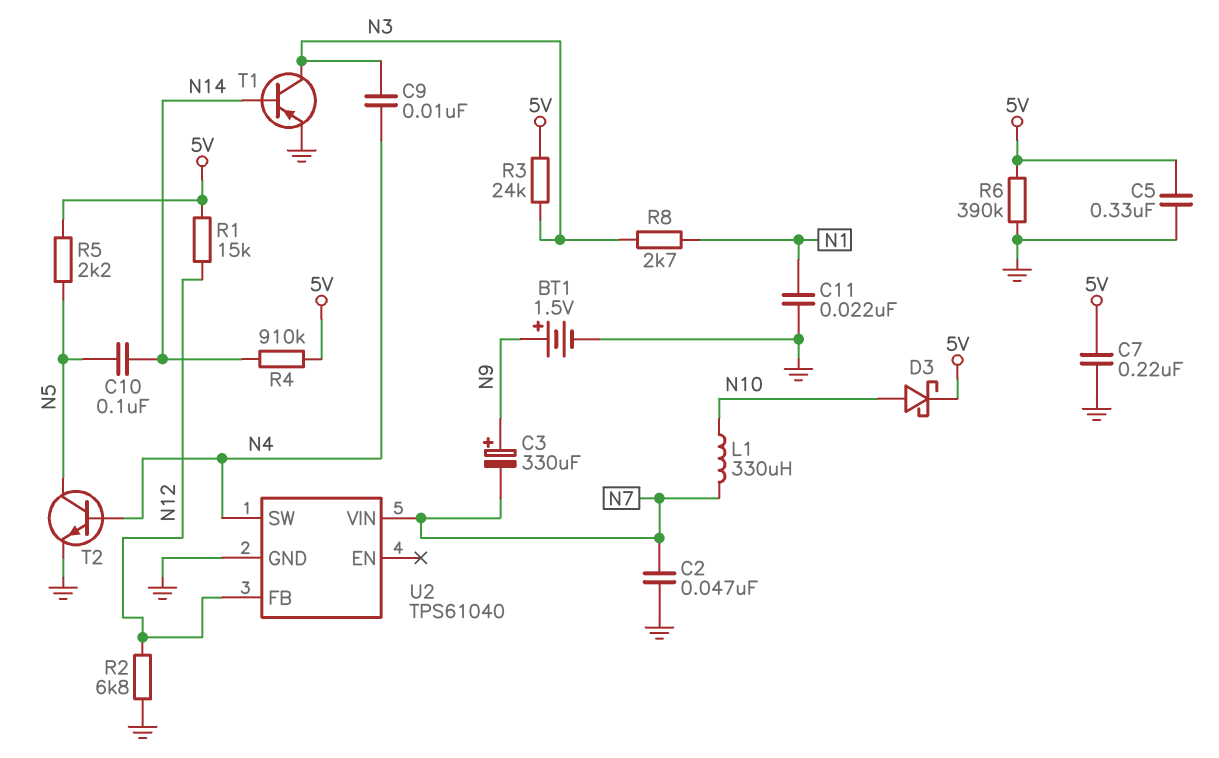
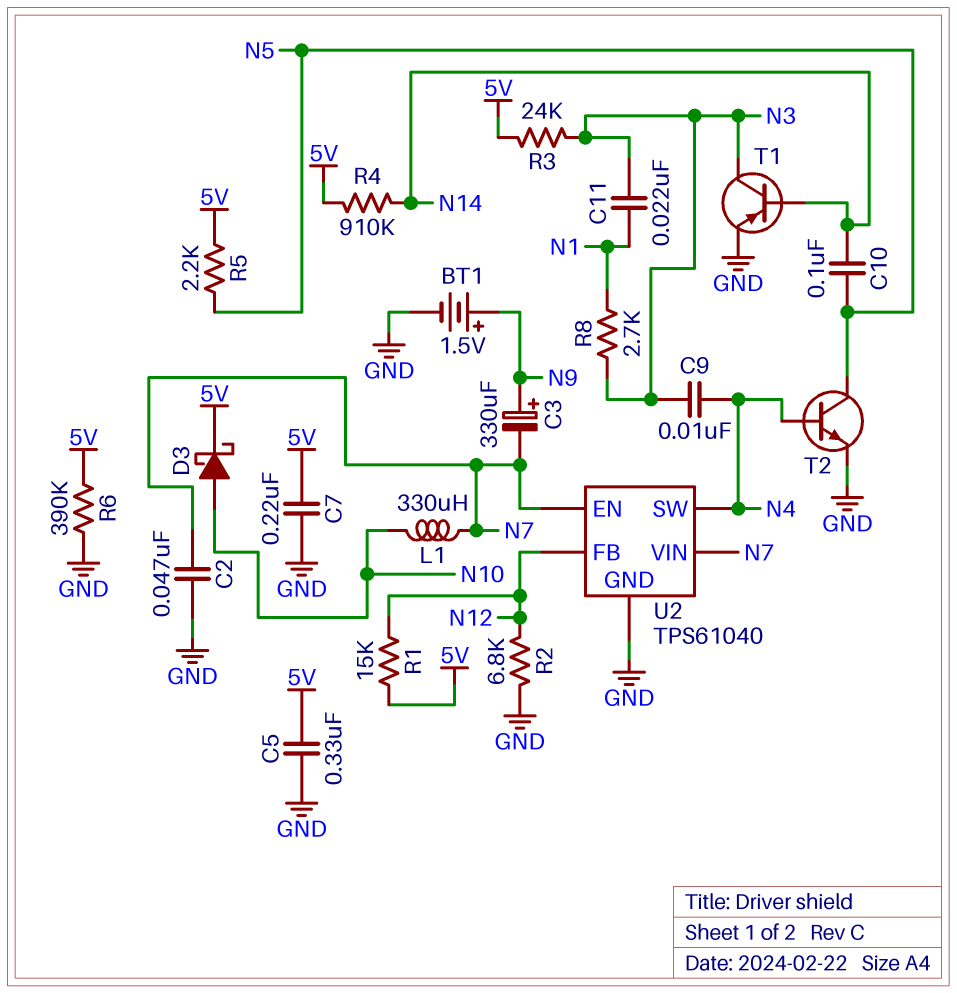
C11: 22nF (GND, N1) -> 22nF (N1, N3)
U2 pin EN: none -> N7

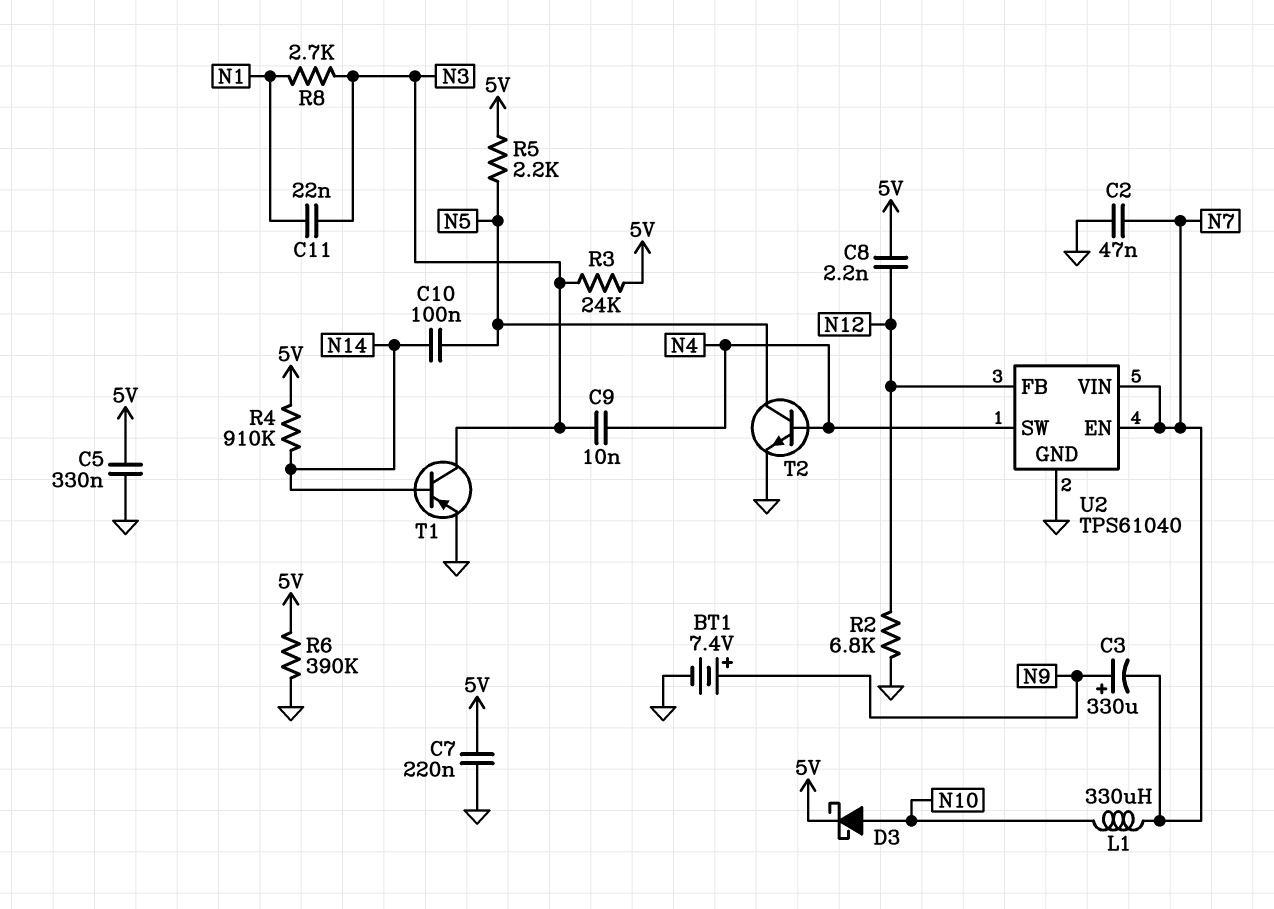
BT1: 1.5V (plus N9, minus GND) -> 7.4V (plus N9, minus GND)
C8: none -> 2.2nF (5V, N12)
R1: 15k (5V, N12) -> none

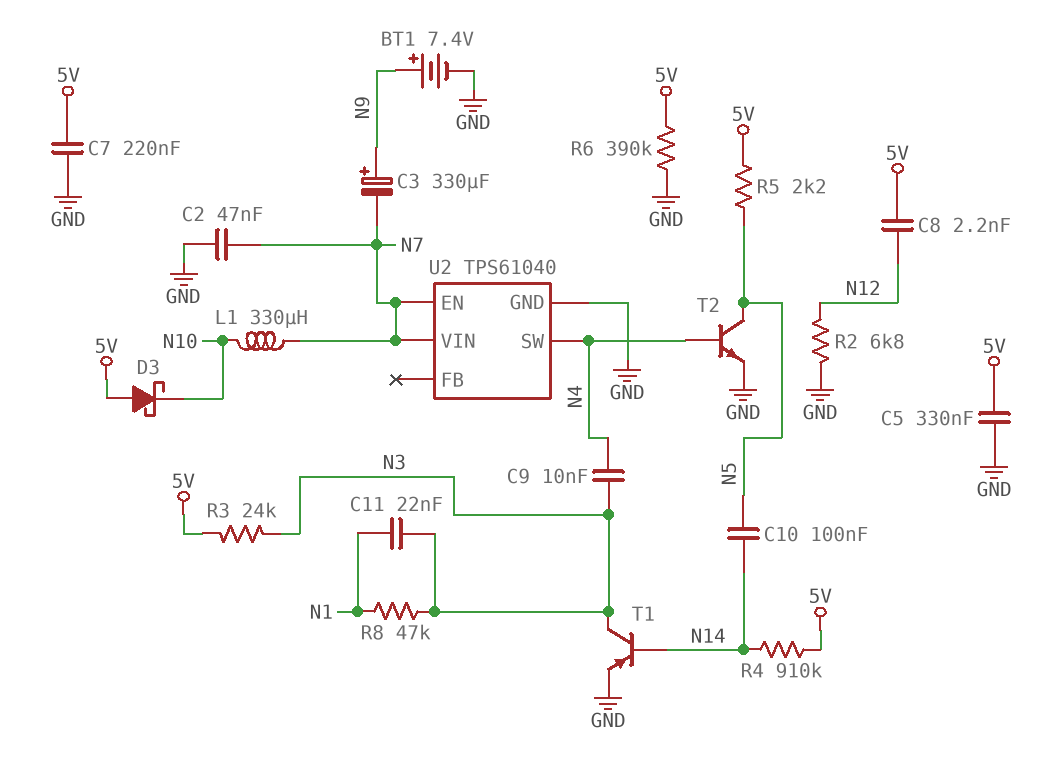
D3: schottky (A N10, K 5V) -> schottky (A 5V, K N10)
R8: 2.7k (N1, N3) -> 47k (N1, N3)
U2 pin FB: N12 -> none

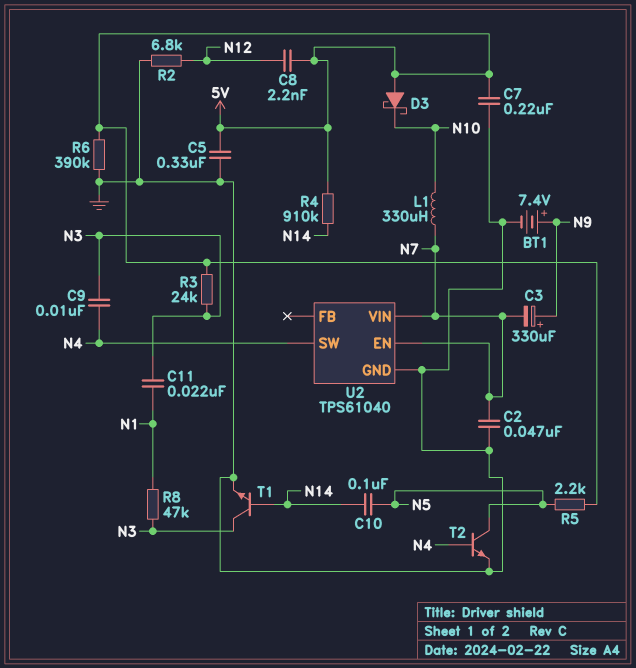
T1: PNP (B N14, C N3, E GND) -> NPN (B N14, C N3, E GND)

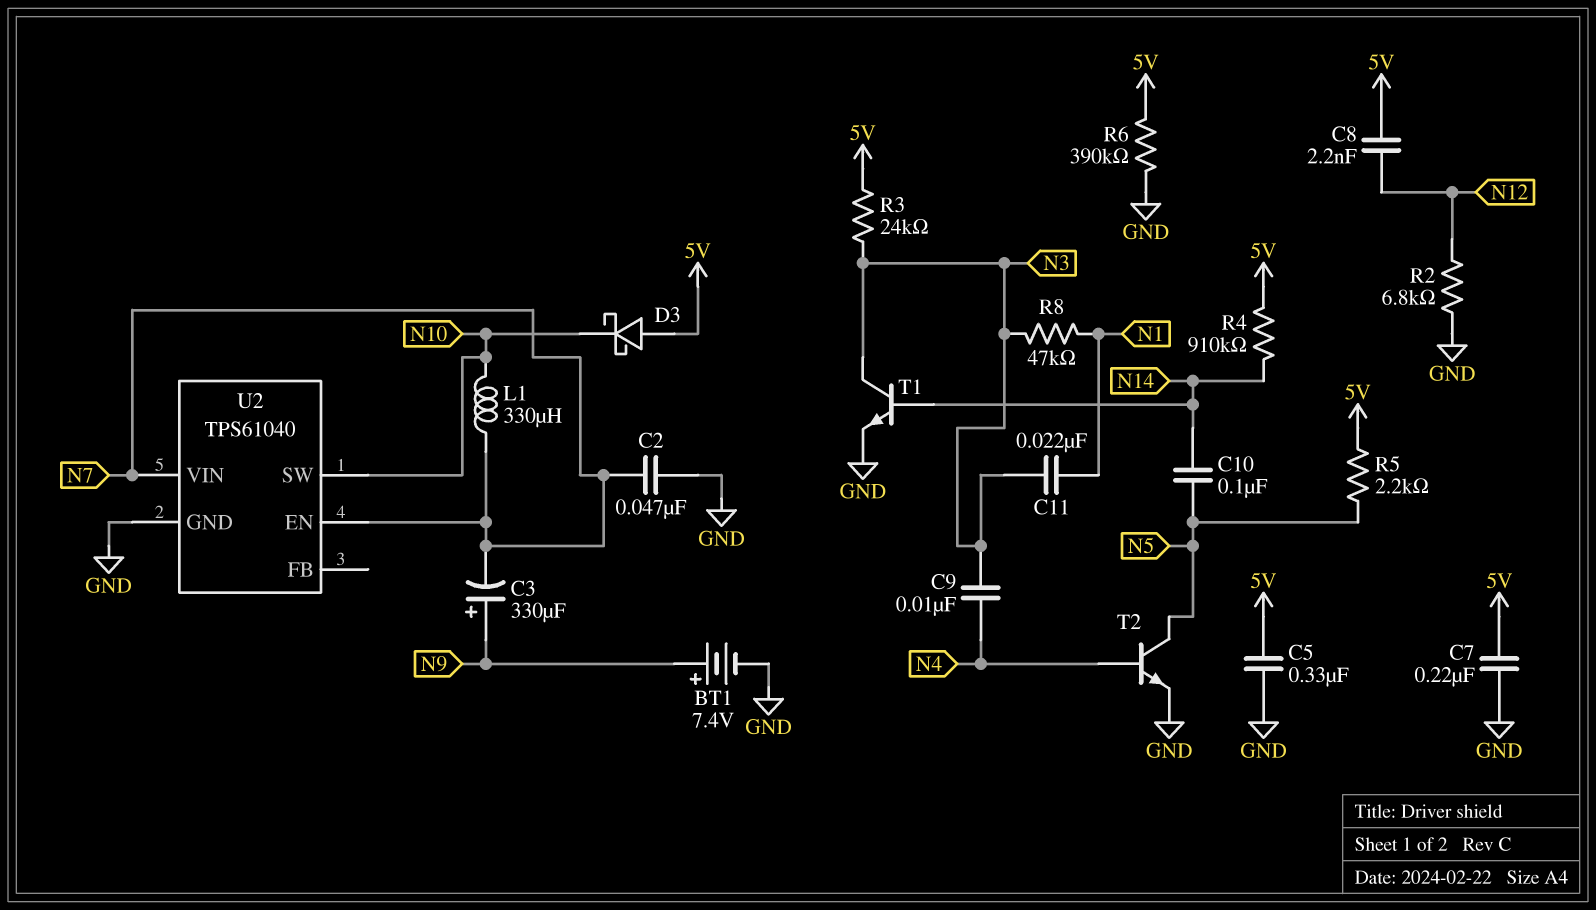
U2 pin SW: N4 -> N10

